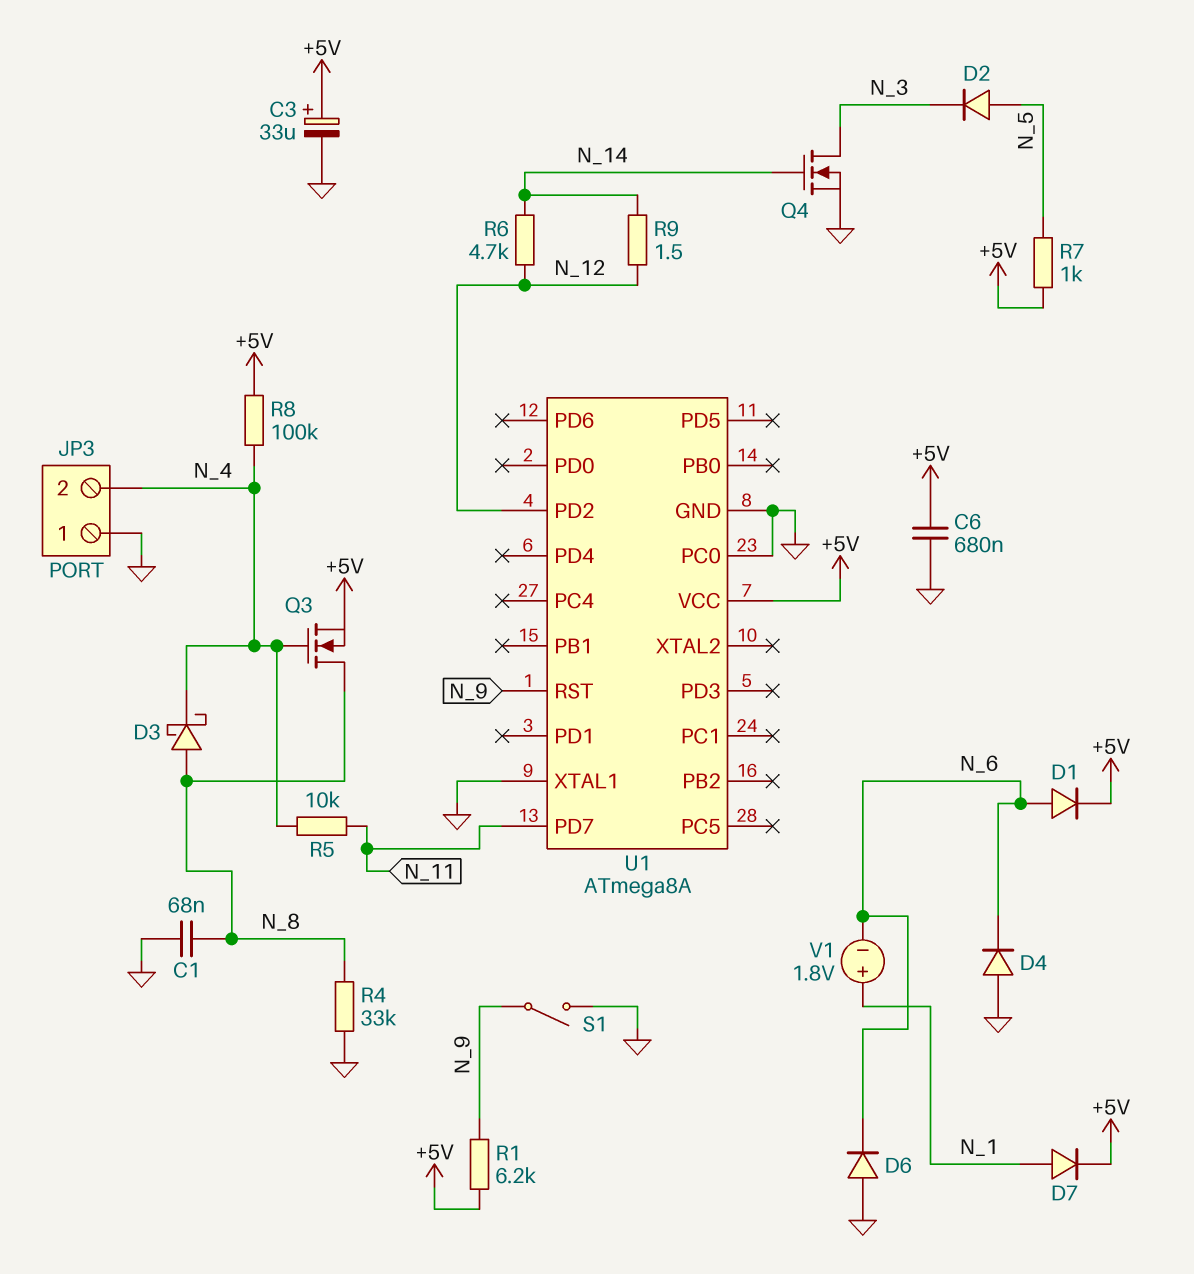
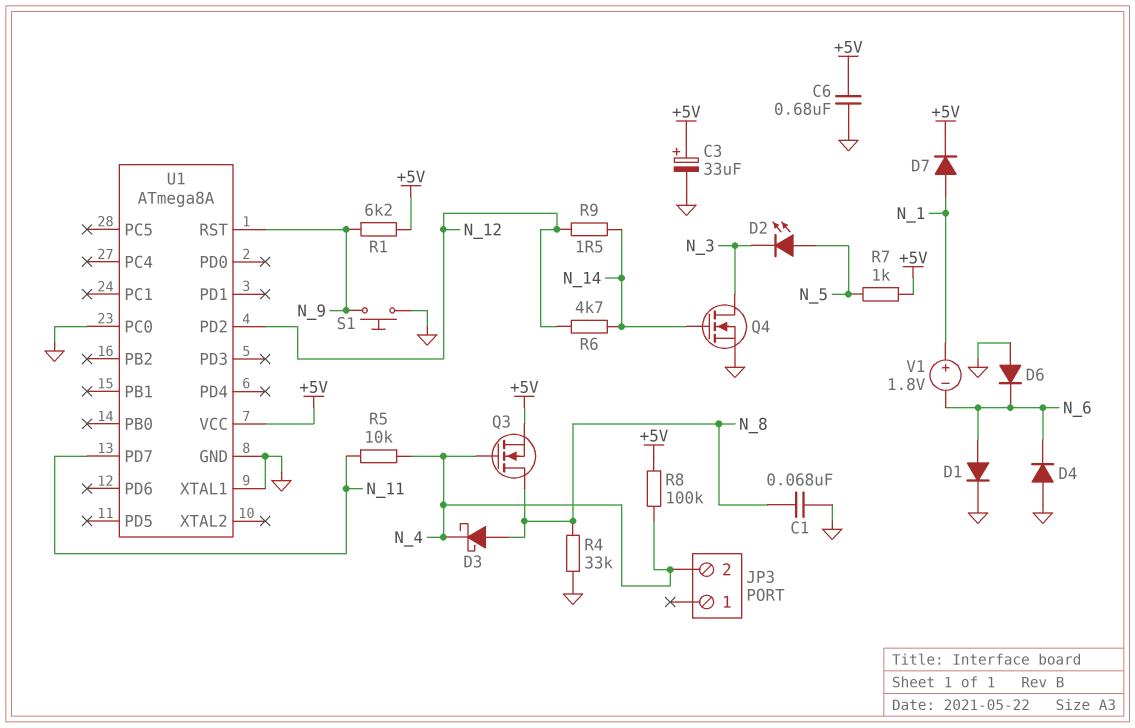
D1: diode (A N_6, K +5V) -> diode (A N_6, K GND)
D2: diode (A N_5, K N_3) -> LED (A N_5, K N_3)
JP3 pin 1: GND -> none
S1: switch (GND, N_9) -> button (GND, N_9)

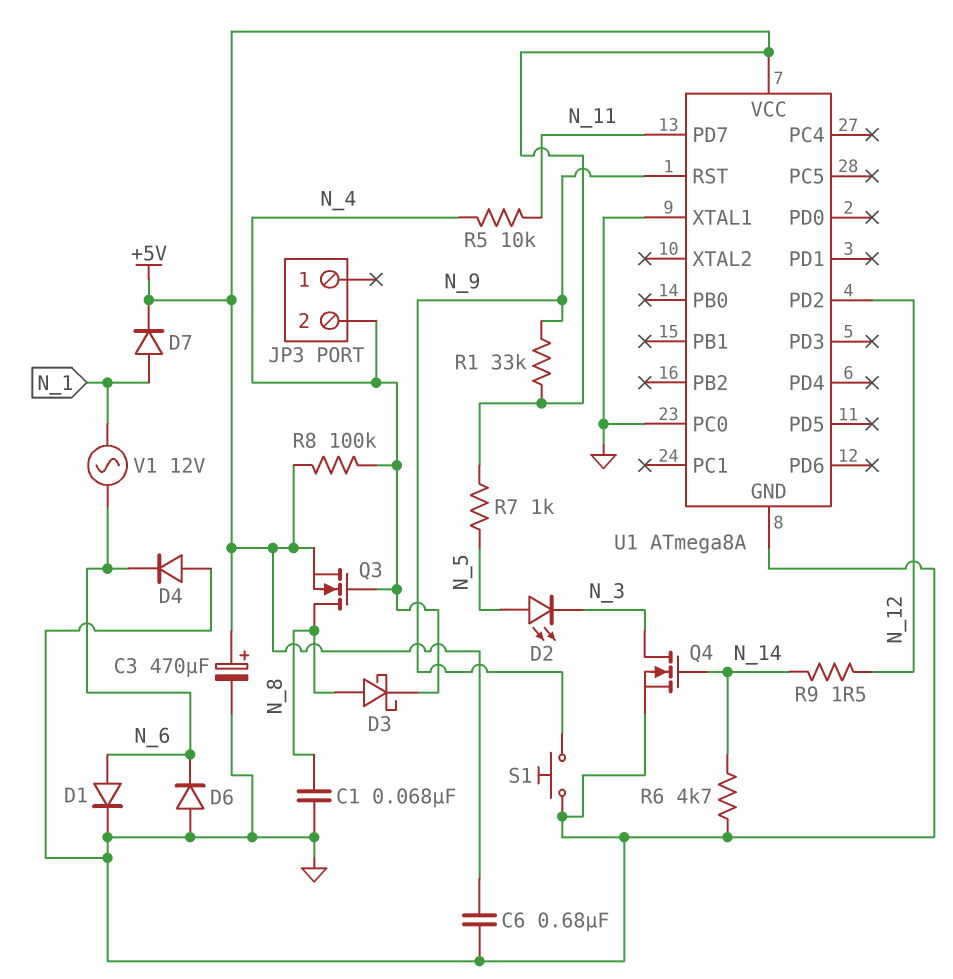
C3: 33uF (plus +5V, minus GND) -> 470uF (plus +5V, minus GND)
R1: 6.2k (+5V, N_9) -> 33k (+5V, N_9)
R4: 33k (GND, N_8) -> none
R6: 4.7k (N_12, N_14) -> 4.7k (GND, N_14)
V1: 1.8V (plus N_1, minus N_6) -> AC 12V (N_1, N_6)

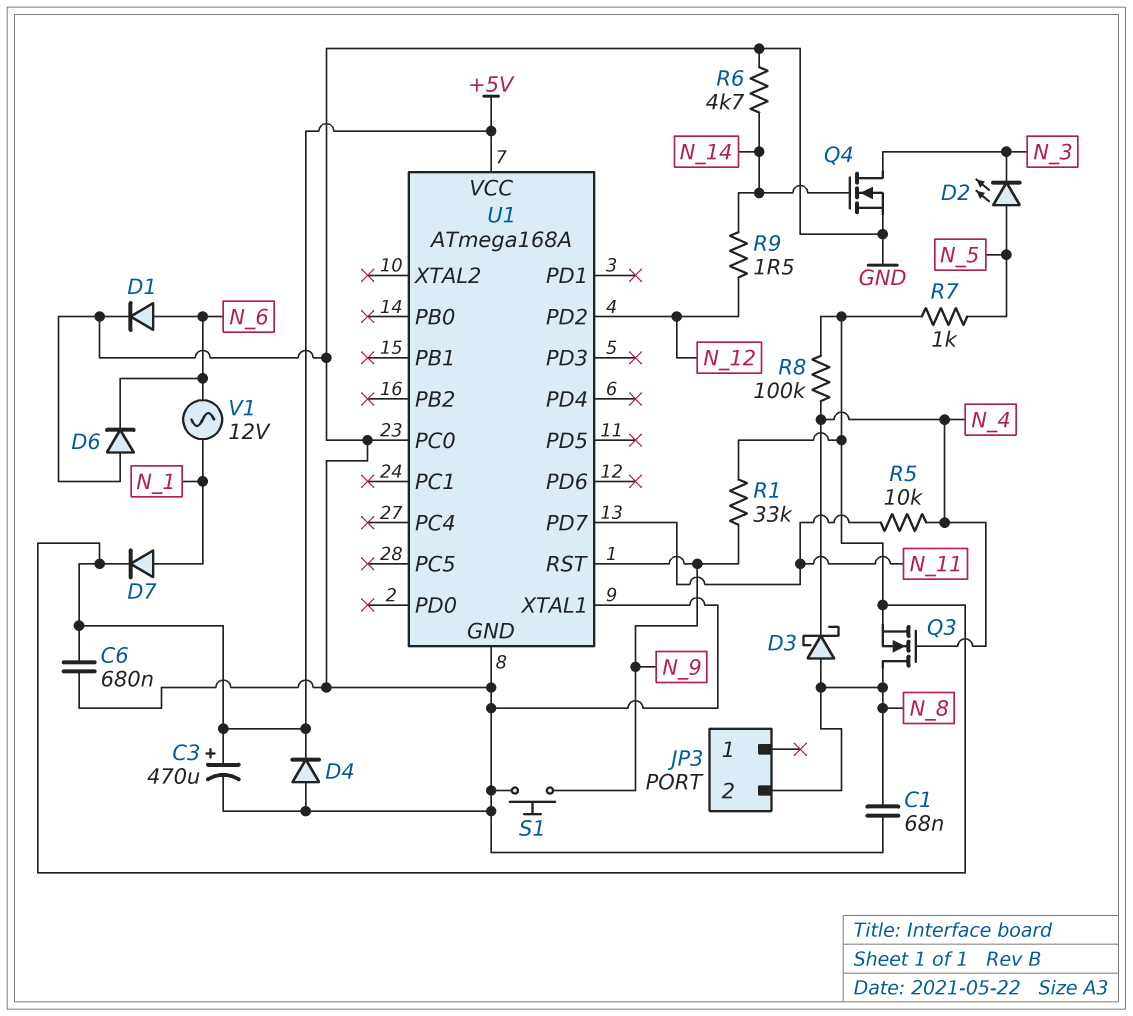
D4: diode (A GND, K N_6) -> diode (A GND, K +5V)
JP3 pin 2: N_4 -> N_8
U1: ATmega8A -> ATmega168A

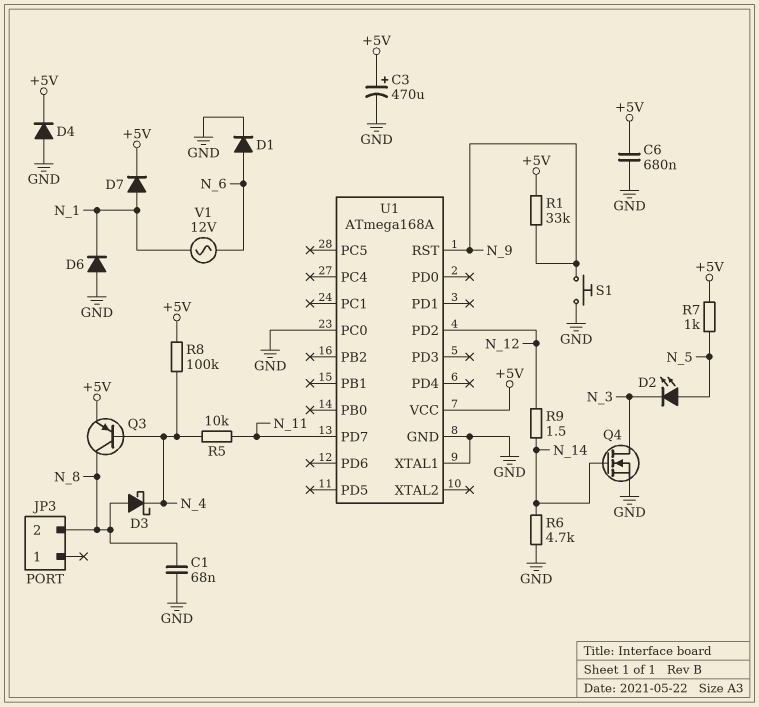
D6: diode (A GND, K N_6) -> diode (A GND, K N_1)
Q3: NMOS (G N_4, D N_8, S +5V) -> PNP (B N_4, C N_8, E +5V)

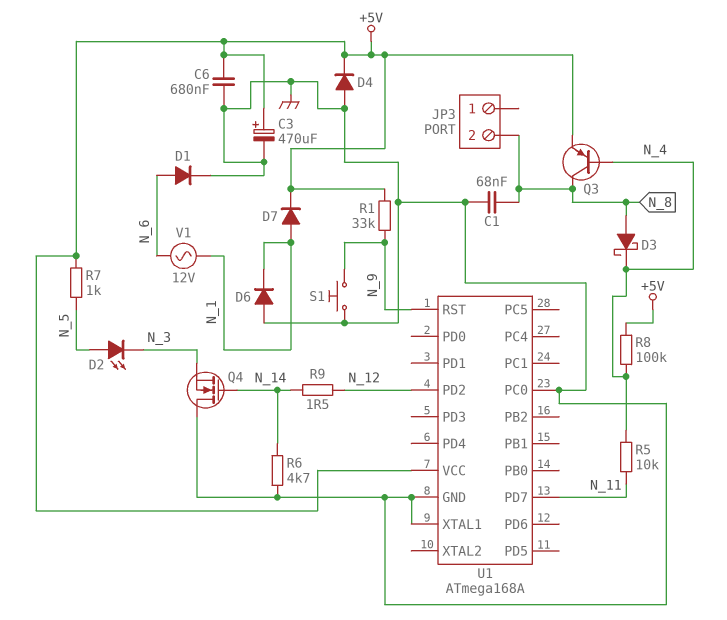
Q4: NMOS (G N_14, D N_3, S GND) -> NMOS (G N_14, D GND, S N_3)

